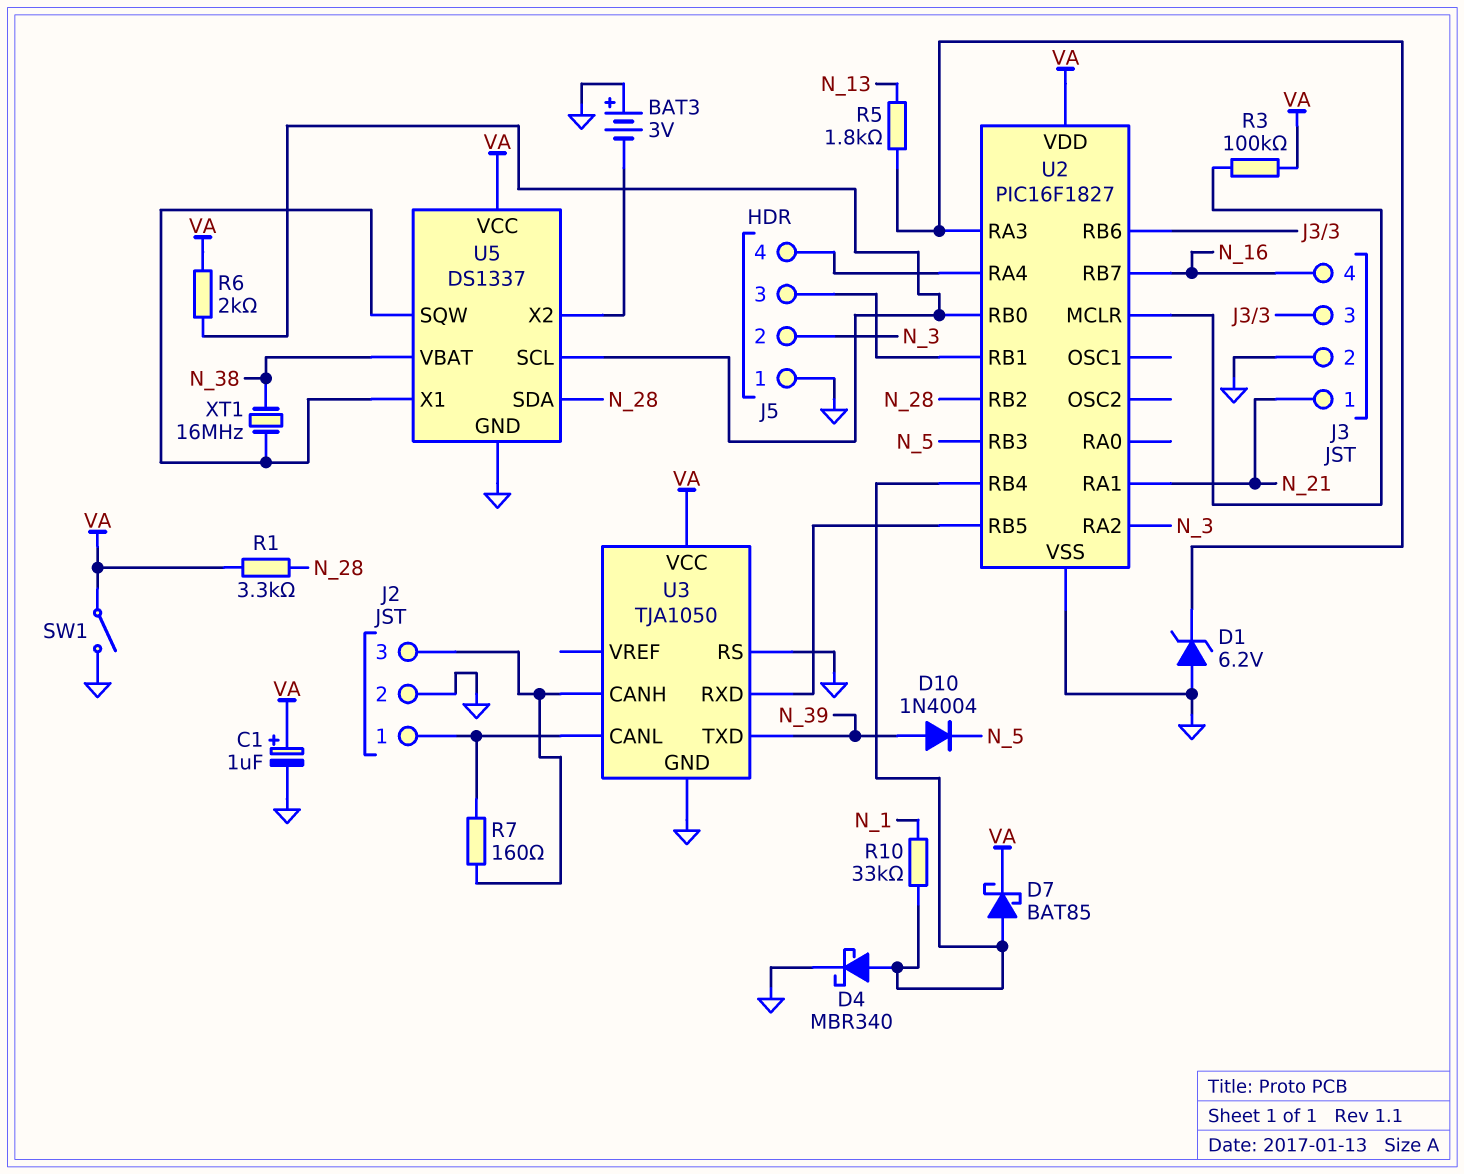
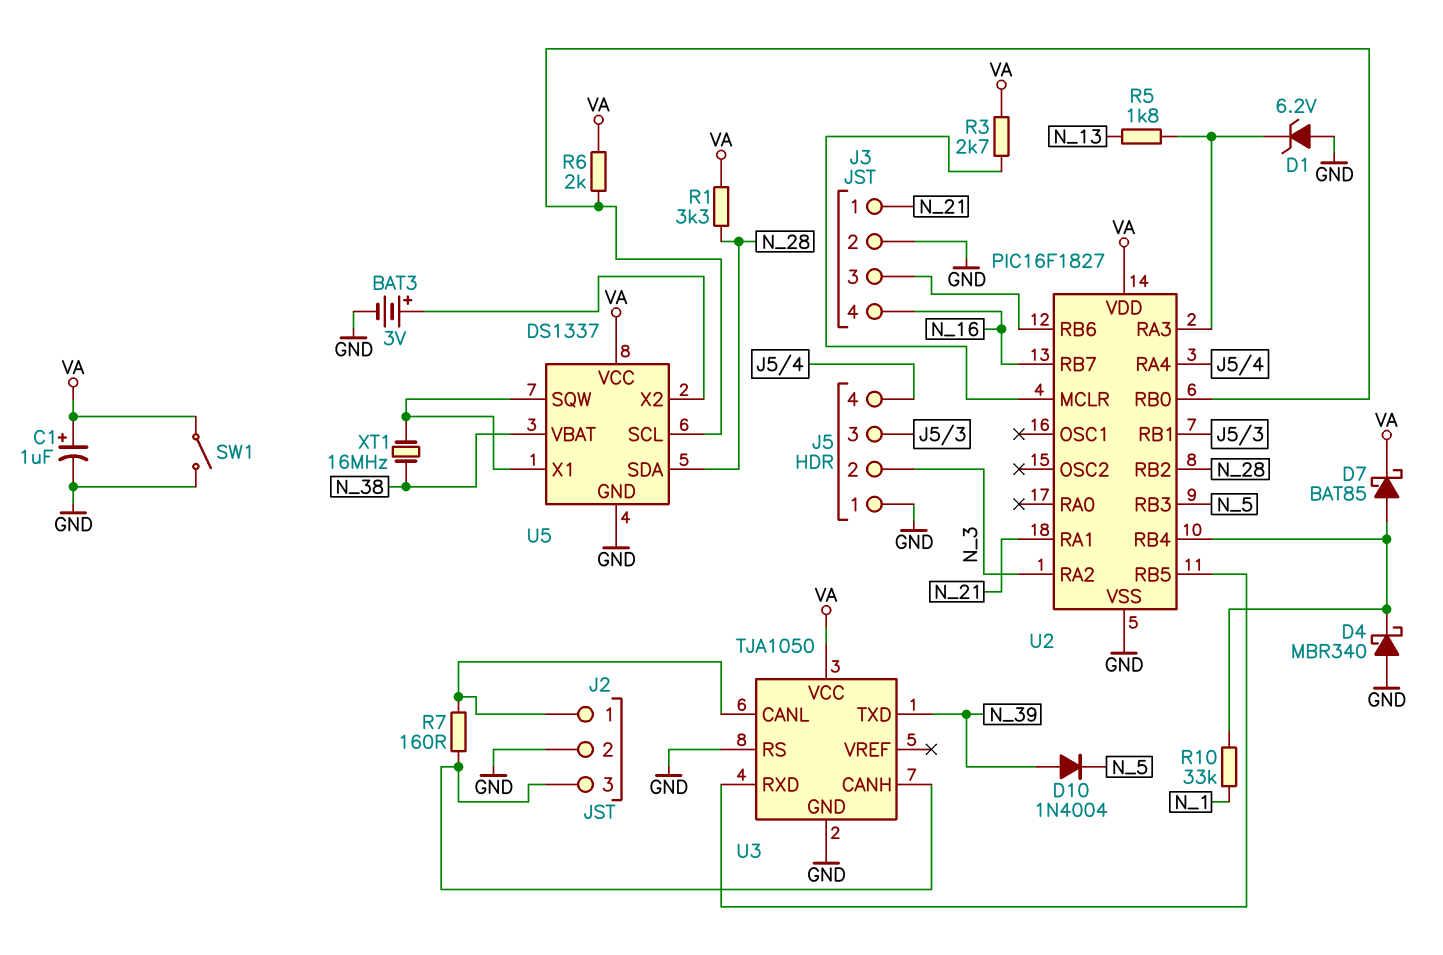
BAT3: 3V (plus GND, minus U5/X2) -> 3V (plus U5/X2, minus GND)
D4: schottky MBR340 (A U2/RB4, K GND) -> schottky MBR340 (A GND, K U2/RB4)
R3: 100k (U2/MCLR, VA) -> 2.7k (U2/MCLR, VA)

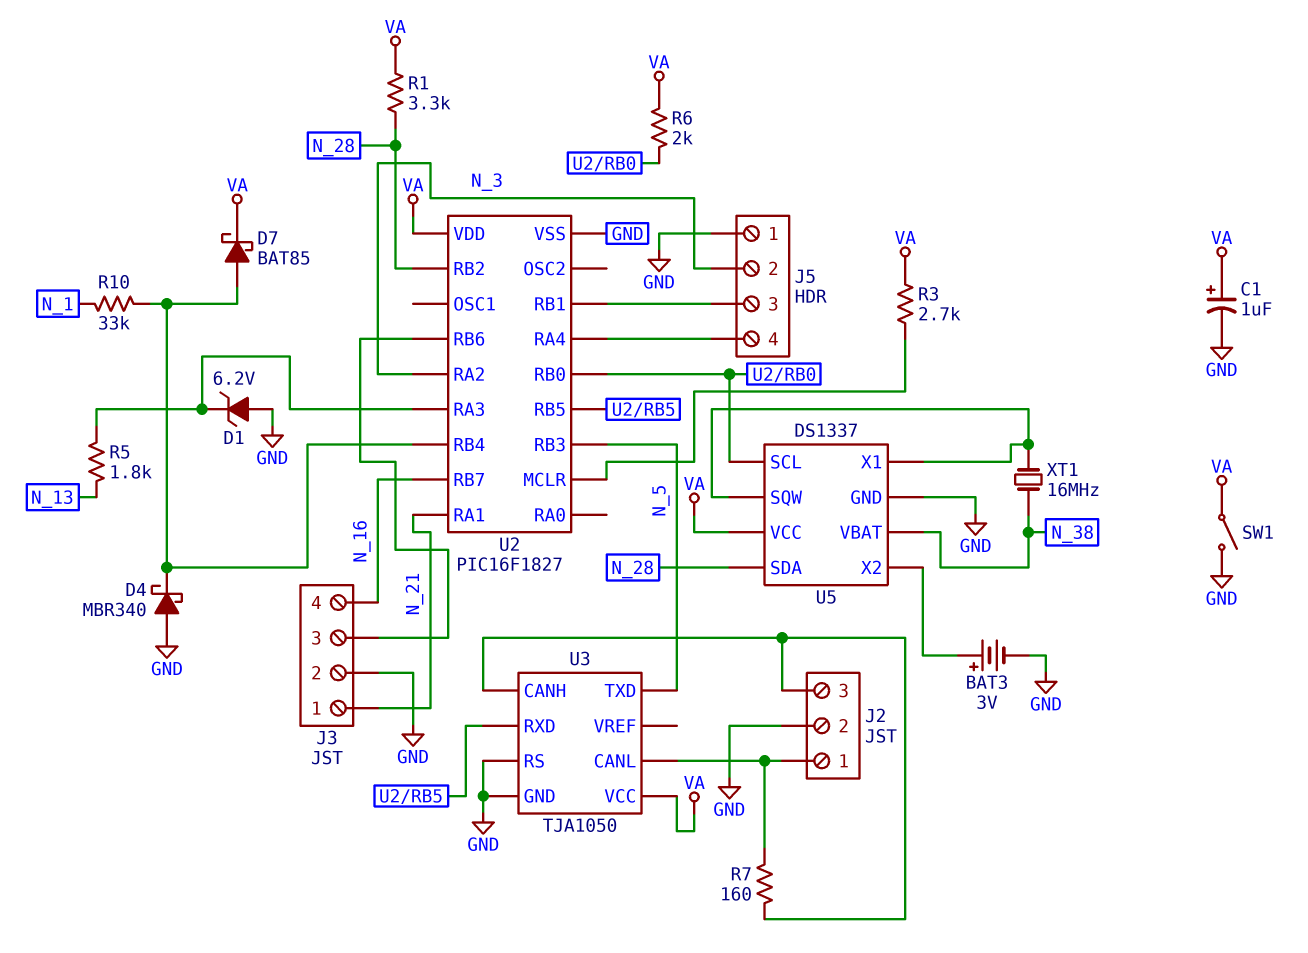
D10: diode 1N4004 (A N_39, K N_5) -> none
U3 pin TXD: N_39 -> N_5

